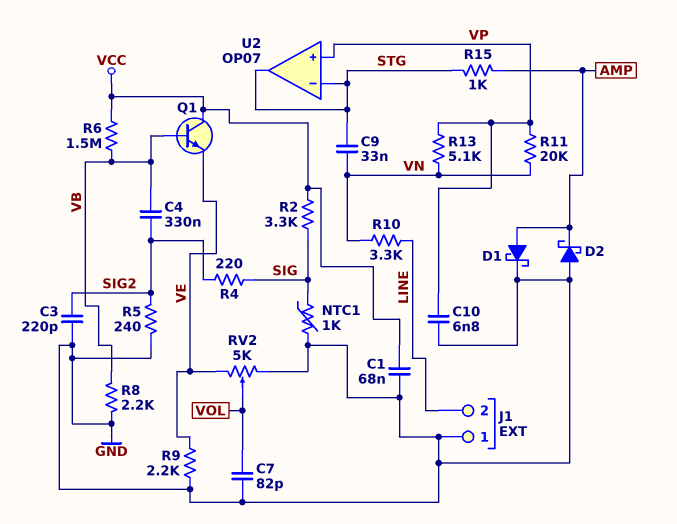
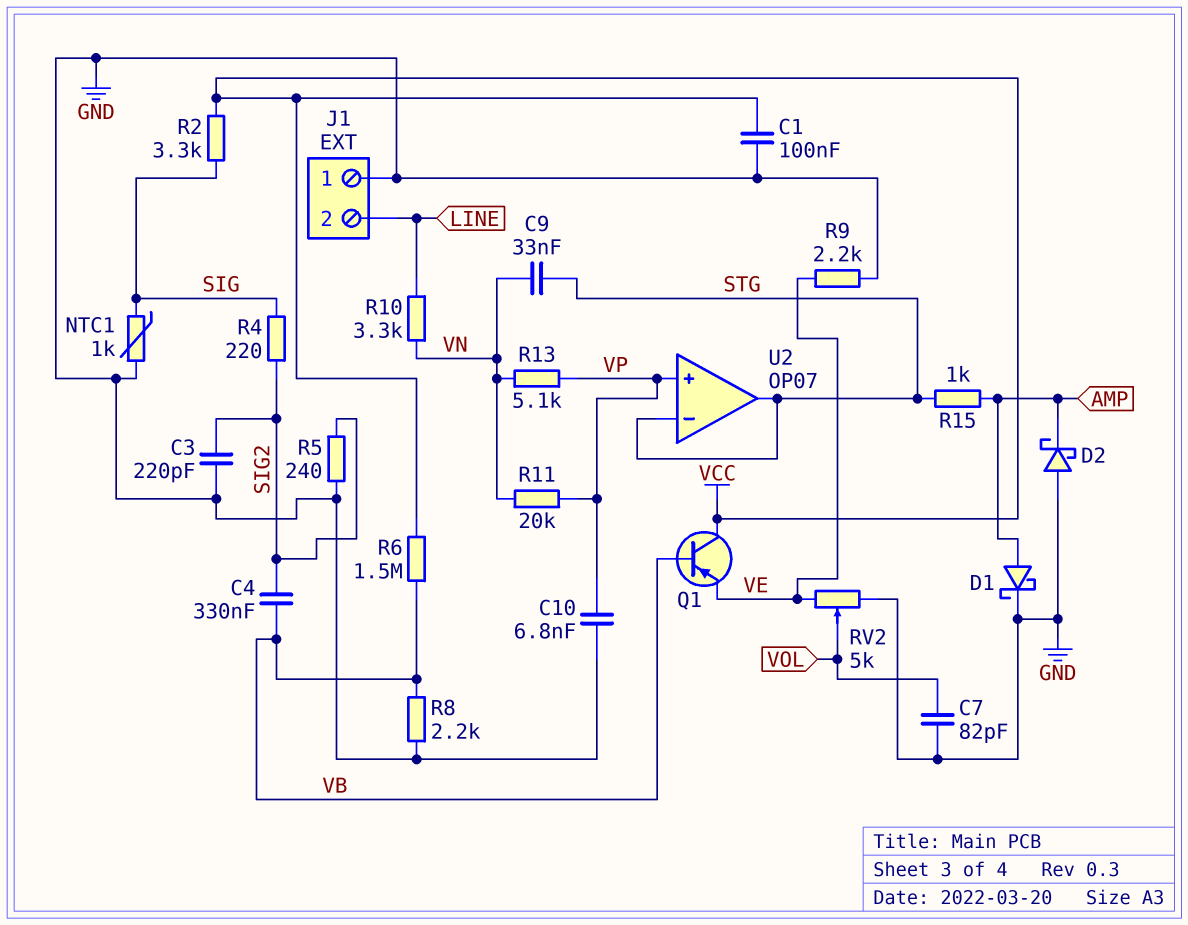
C1: 68nF (GND, VCC) -> 100nF (GND, VCC)
Q1: NPN (B VB, C VCC, E VE) -> PNP (B VB, C VCC, E VE)

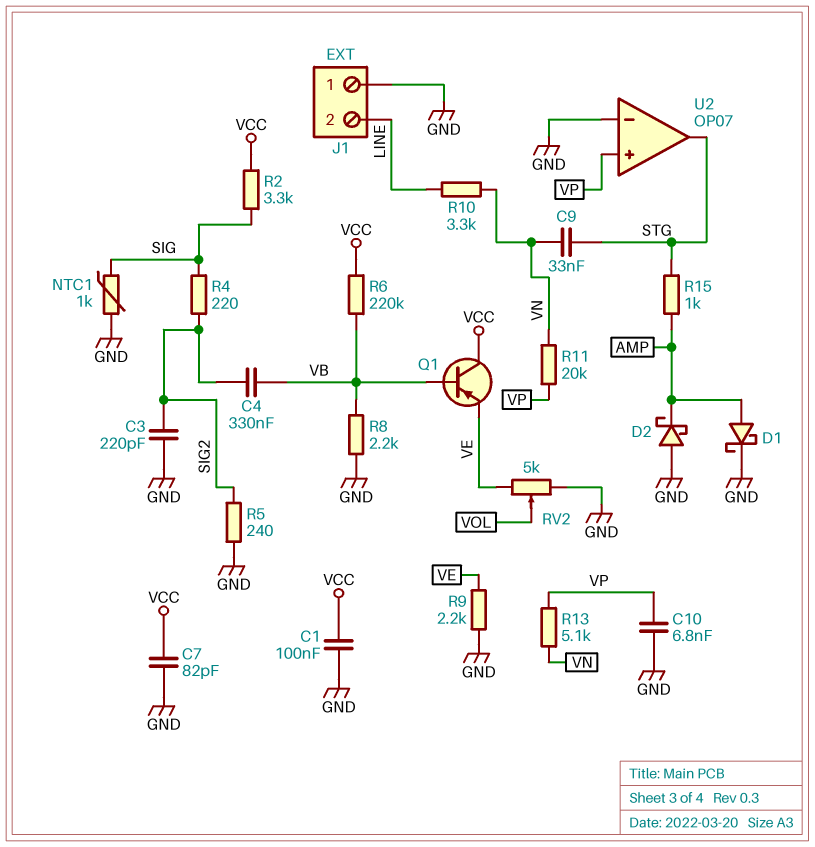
C7: 82pF (GND, VOL) -> 82pF (GND, VCC)
R6: 1.5M (VB, VCC) -> 220k (VB, VCC)
U2 pin in-: STG -> GND

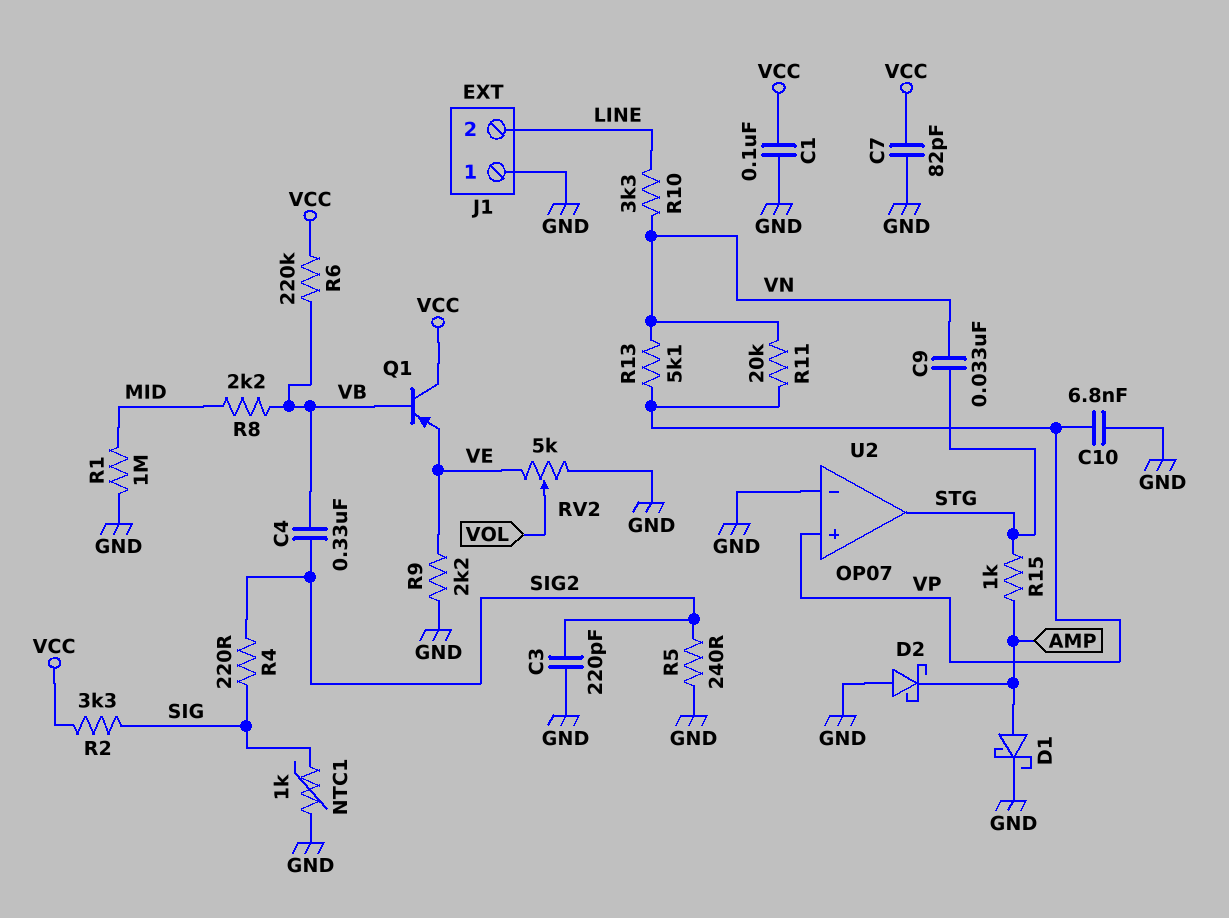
R1: none -> 1M (GND, MID)
R8: 2.2k (GND, VB) -> 2.2k (MID, VB)

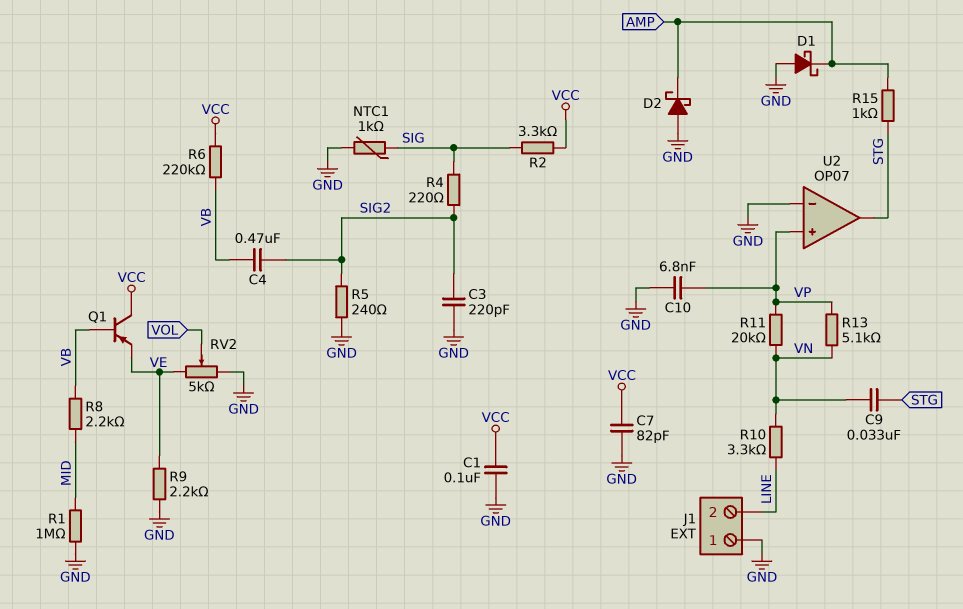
C4: 330nF (SIG2, VB) -> 470nF (SIG2, VB)
D1: schottky (A AMP, K GND) -> schottky (A GND, K AMP)

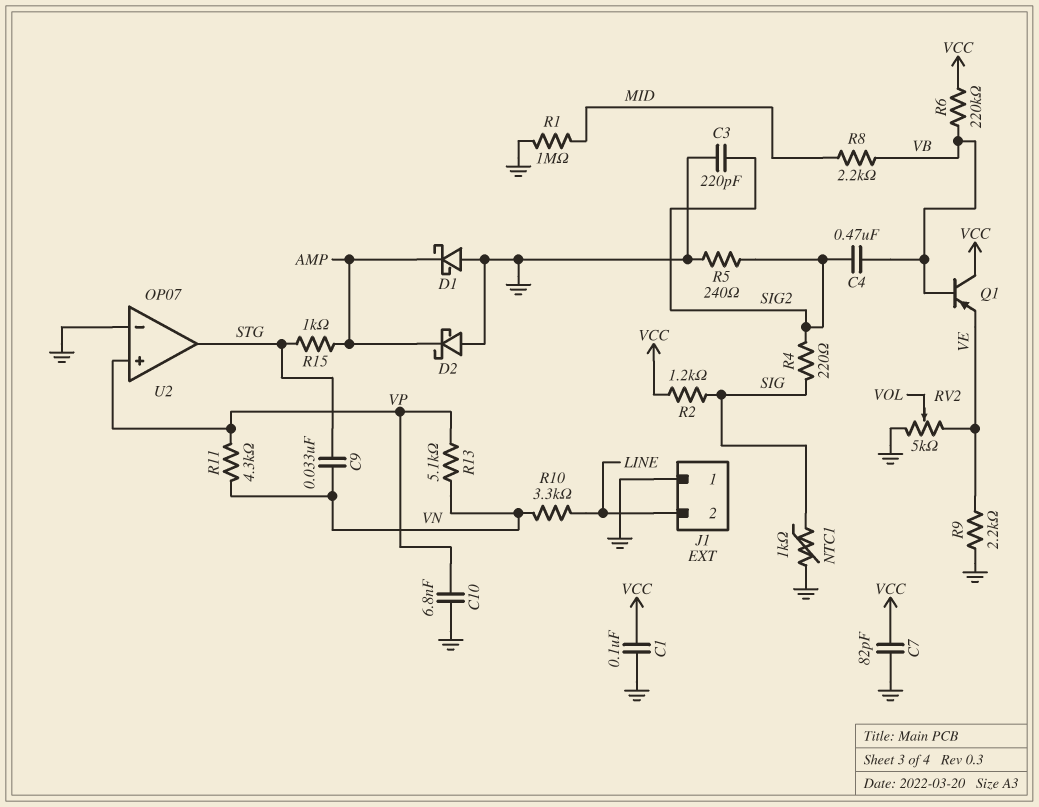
R2: 3.3k (SIG, VCC) -> 1.2k (SIG, VCC)
R11: 20k (VN, VP) -> 4.3k (VN, VP)

